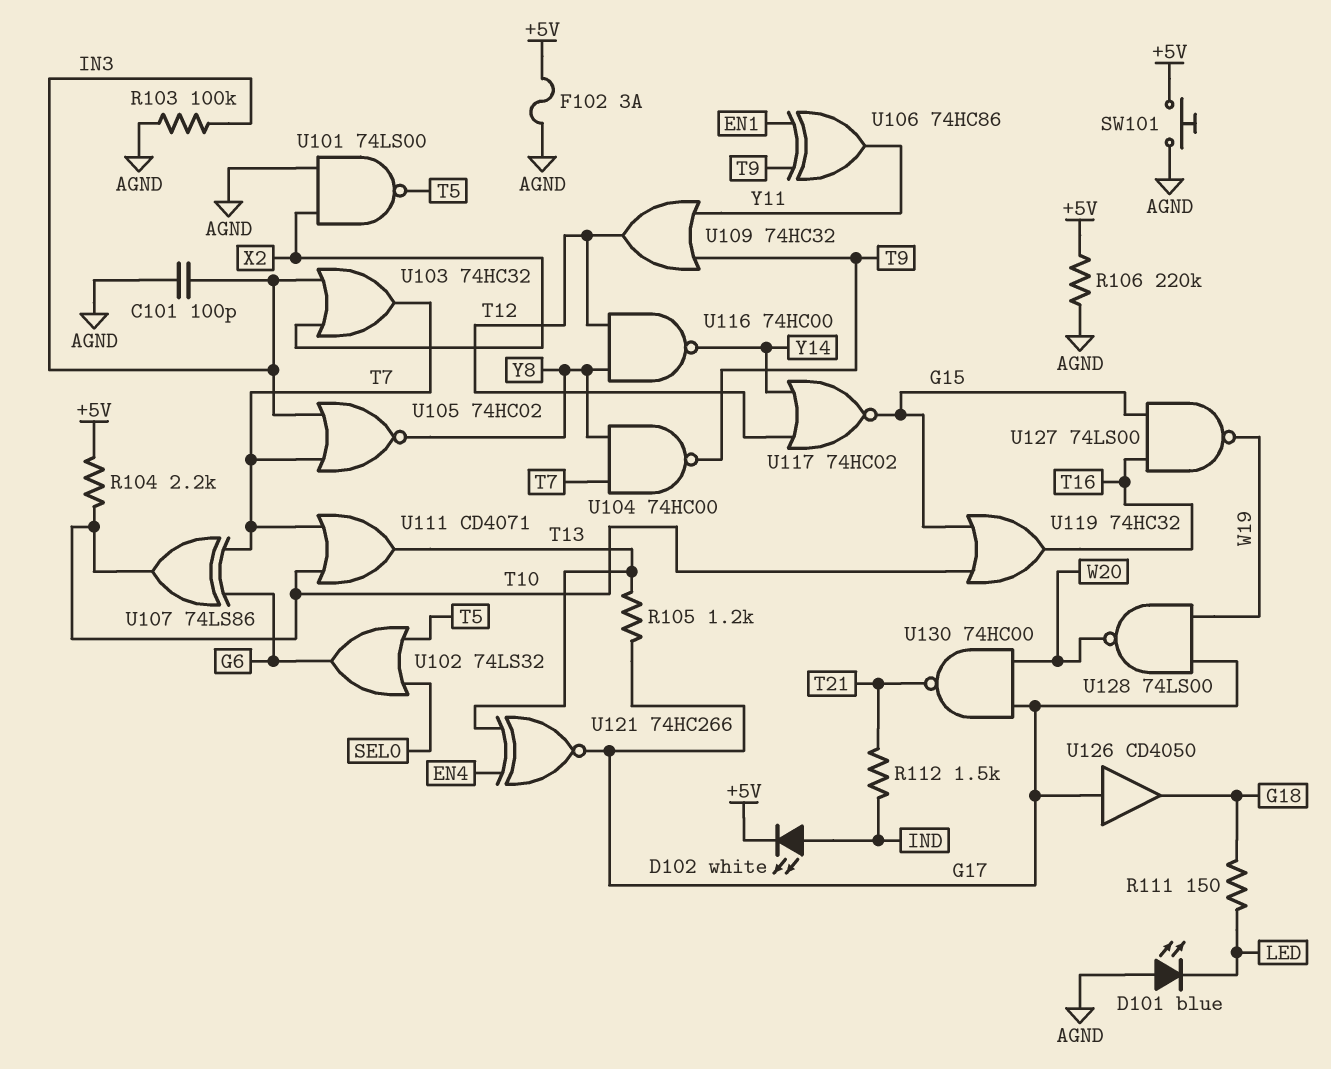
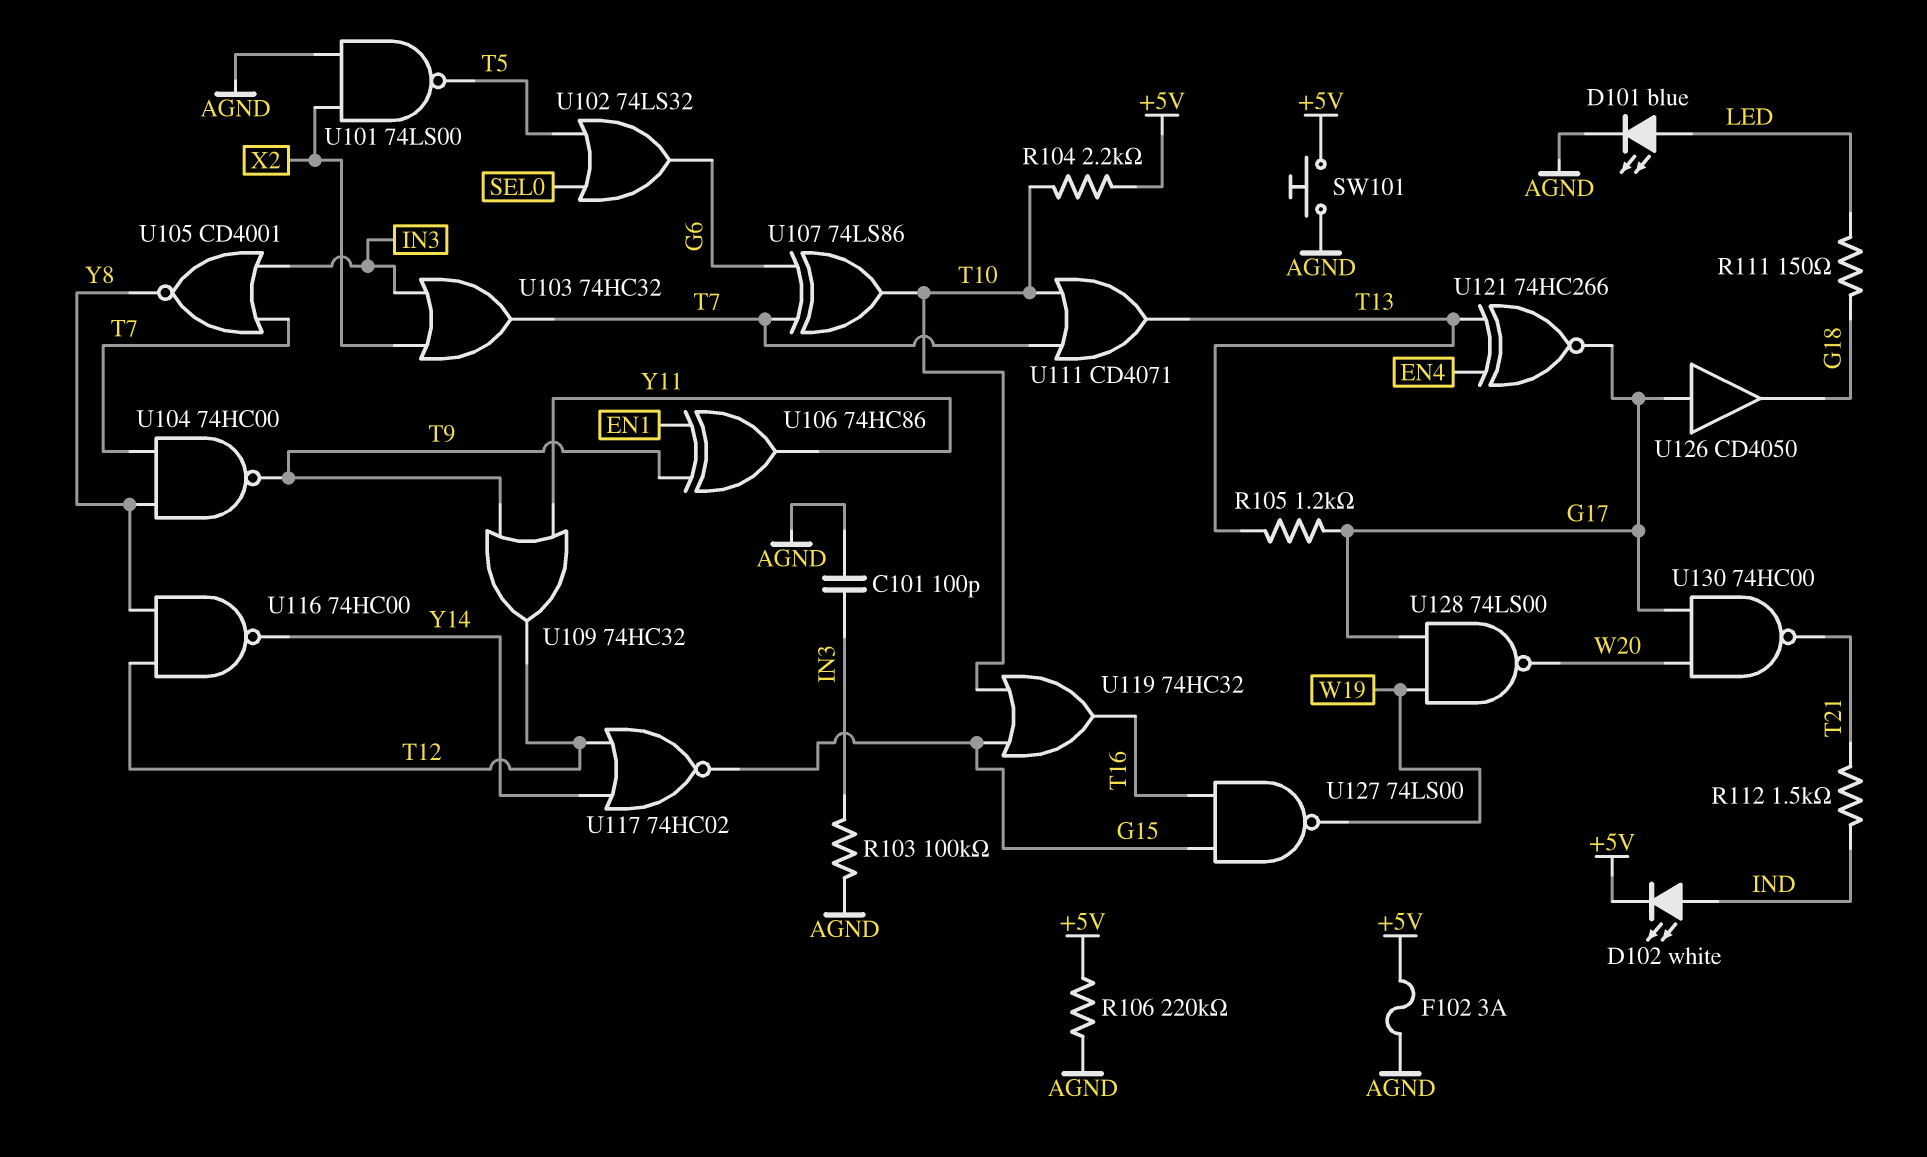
D101: LED blue (A AGND, K LED) -> LED blue (A LED, K AGND)
U105: NOR 74HC02 (in IN3, in T7, out Y8) -> NOR CD4001 (in IN3, in T7, out Y8)

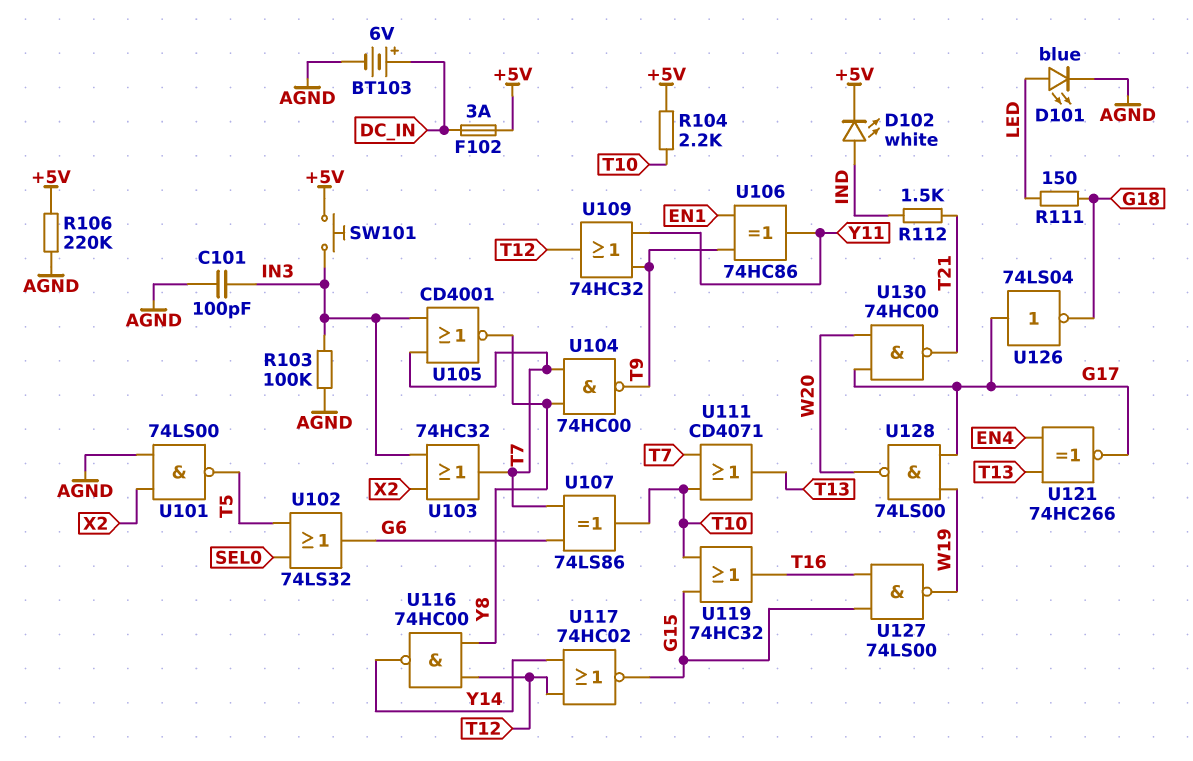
BT103: none -> 6V (plus DC_IN, minus AGND)
F102: 3A (+5V, AGND) -> 3A (+5V, DC_IN)
R105: 1.2k (G17, T13) -> none
SW101: button (+5V, AGND) -> button (+5V, IN3)
U126: buffer CD4050 (in G17, out G18) -> NOT 74LS04 (in G17, out G18)

